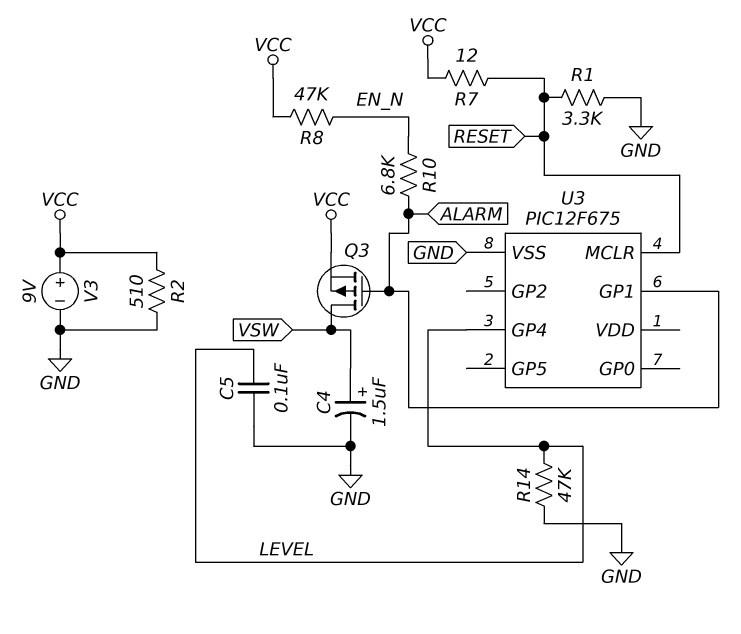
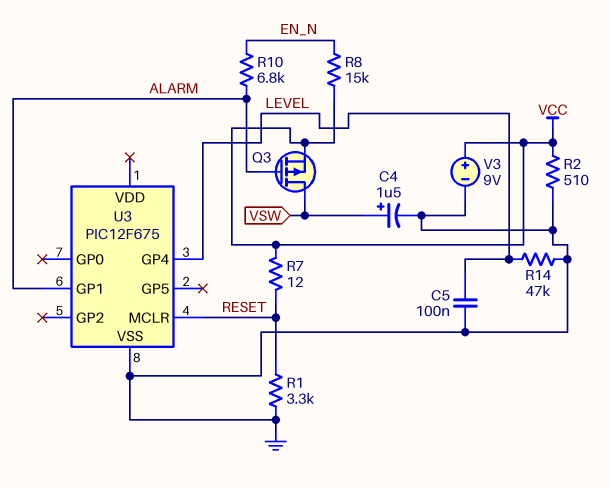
R8: 47k (EN_N, VCC) -> 15k (EN_N, VCC)

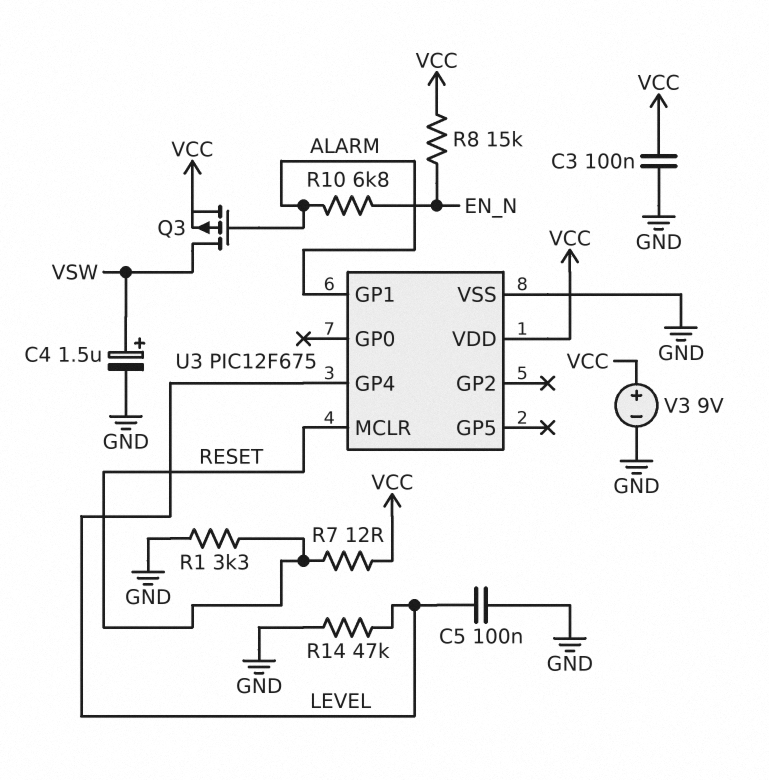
C3: none -> 100nF (GND, VCC)
R2: 510 (GND, VCC) -> none
U3 pin VDD: none -> VCC

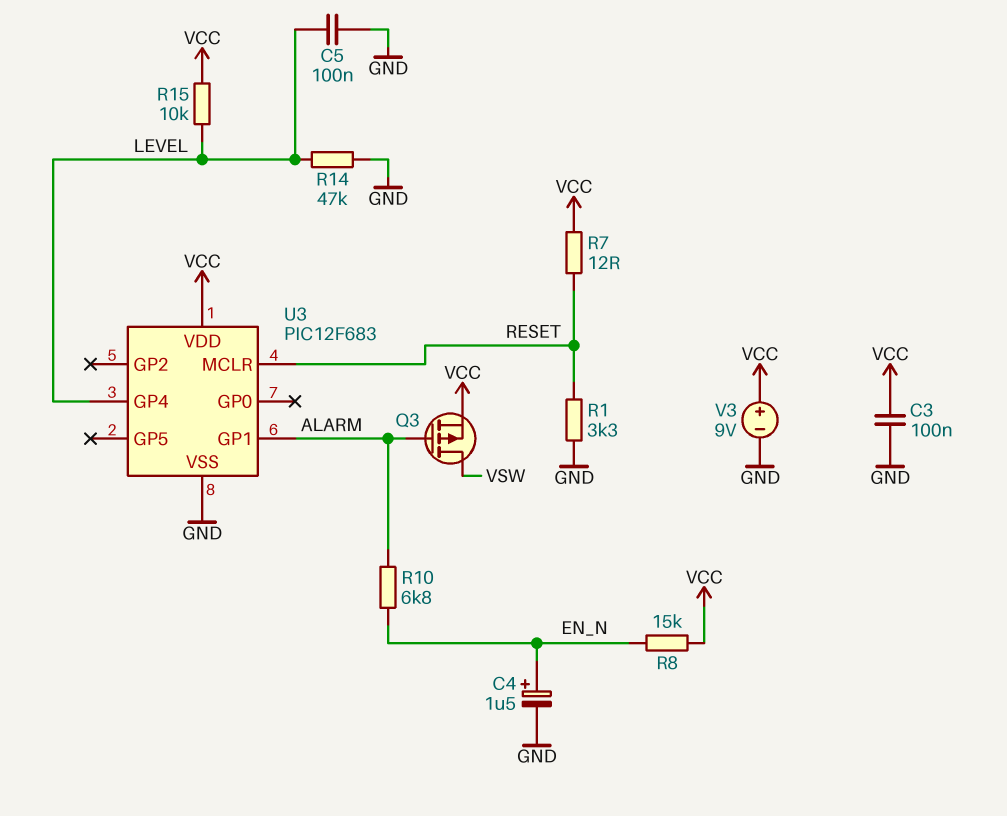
C4: 1.5uF (plus VSW, minus GND) -> 1.5uF (plus EN_N, minus GND)
R15: none -> 10k (LEVEL, VCC)
U3: PIC12F675 -> PIC12F683

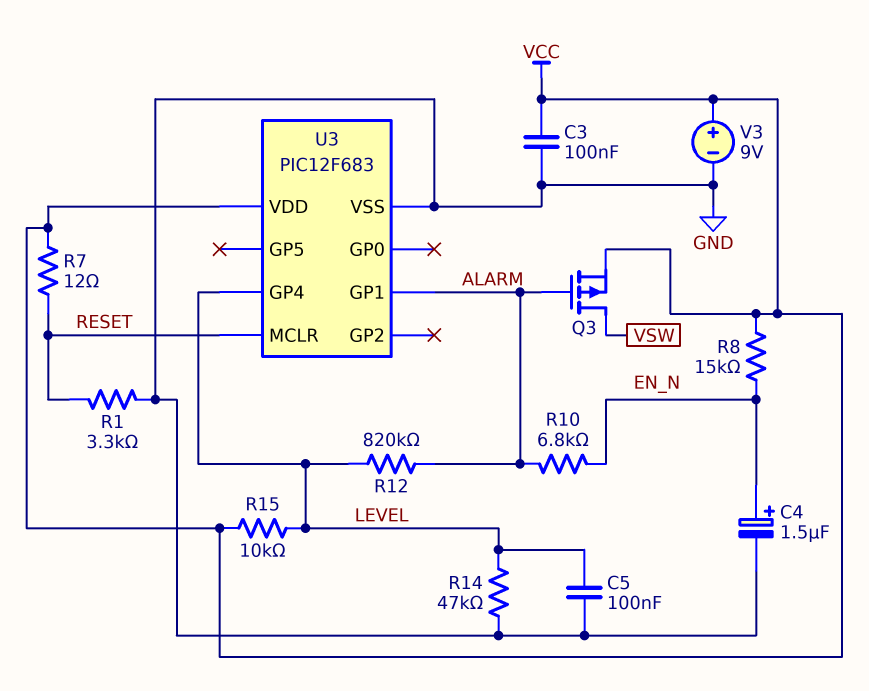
R12: none -> 820k (ALARM, LEVEL)

